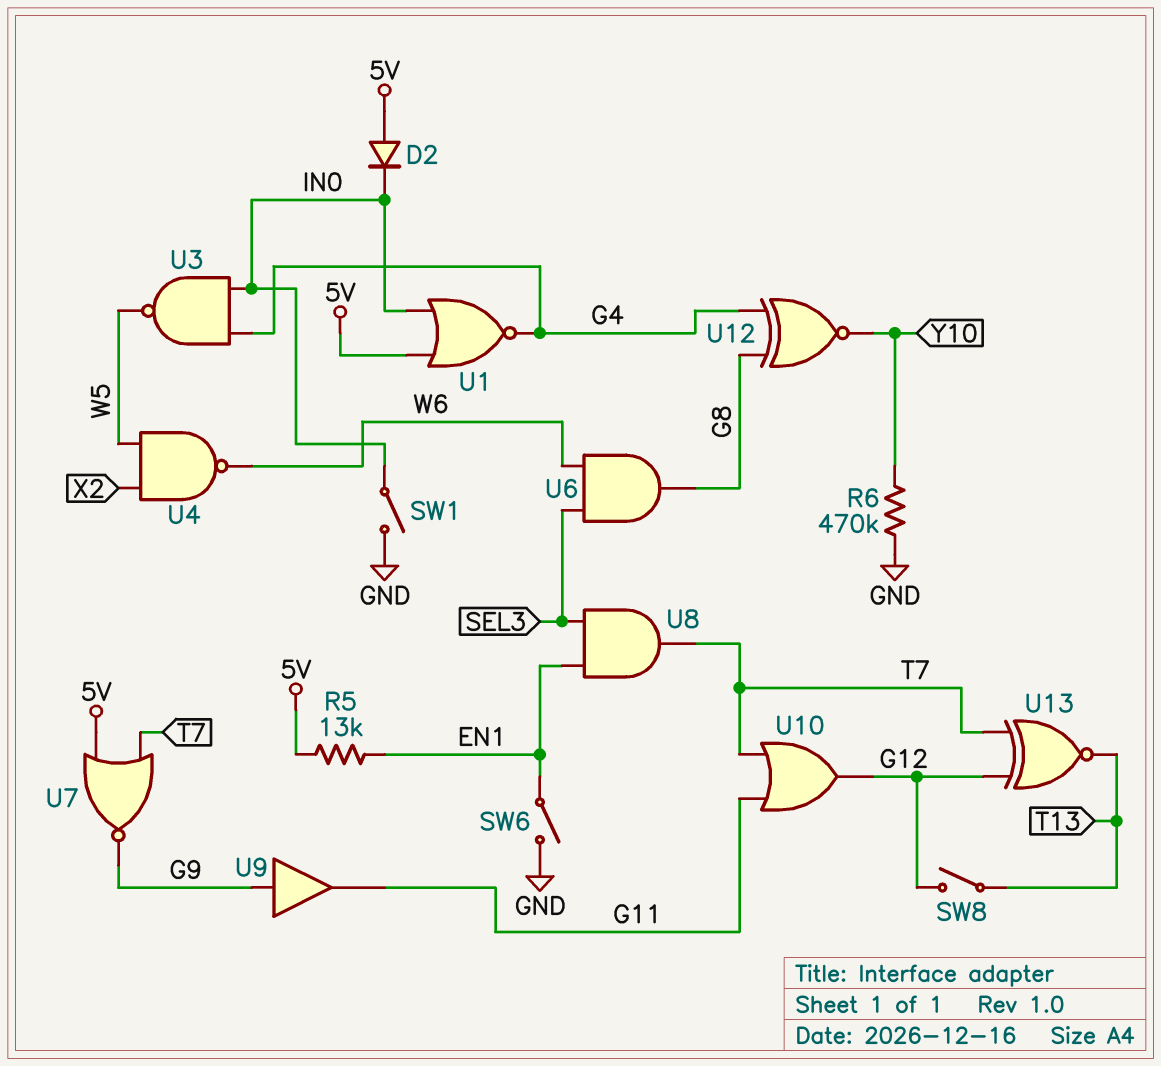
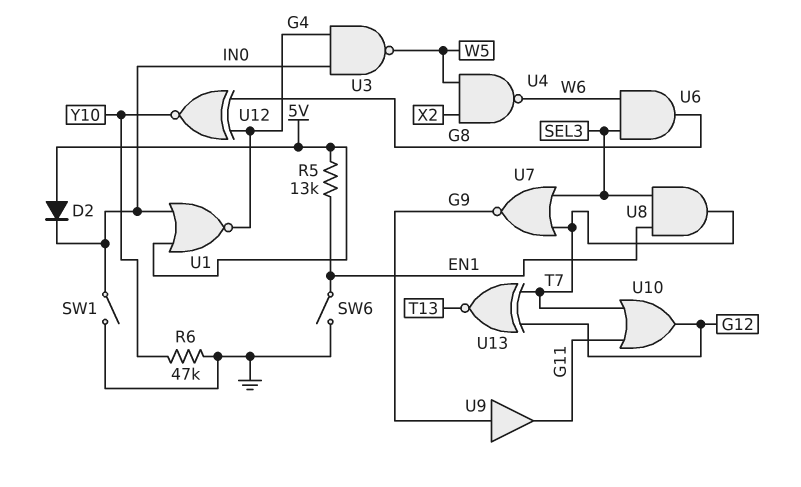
R6: 470k (GND, Y10) -> 47k (GND, Y10)
SW8: switch (G12, T13) -> none
U7: NOR (in 5V, in T7, out G9) -> NOR (in SEL3, in T7, out G9)

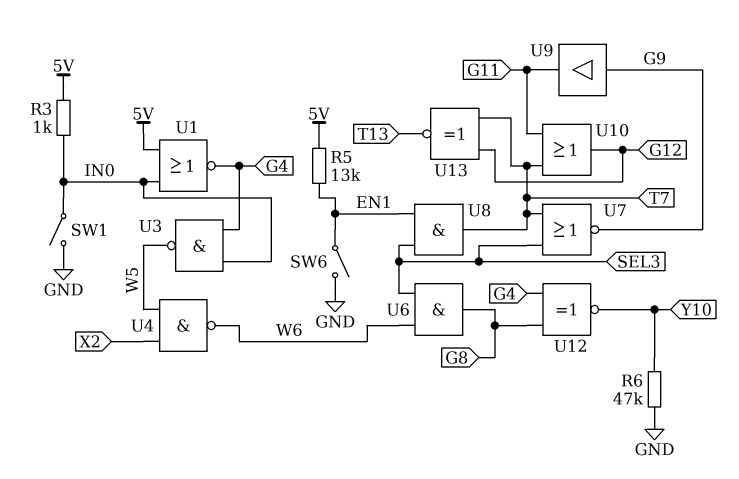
D2: diode (A 5V, K IN0) -> none
R3: none -> 1k (5V, IN0)

